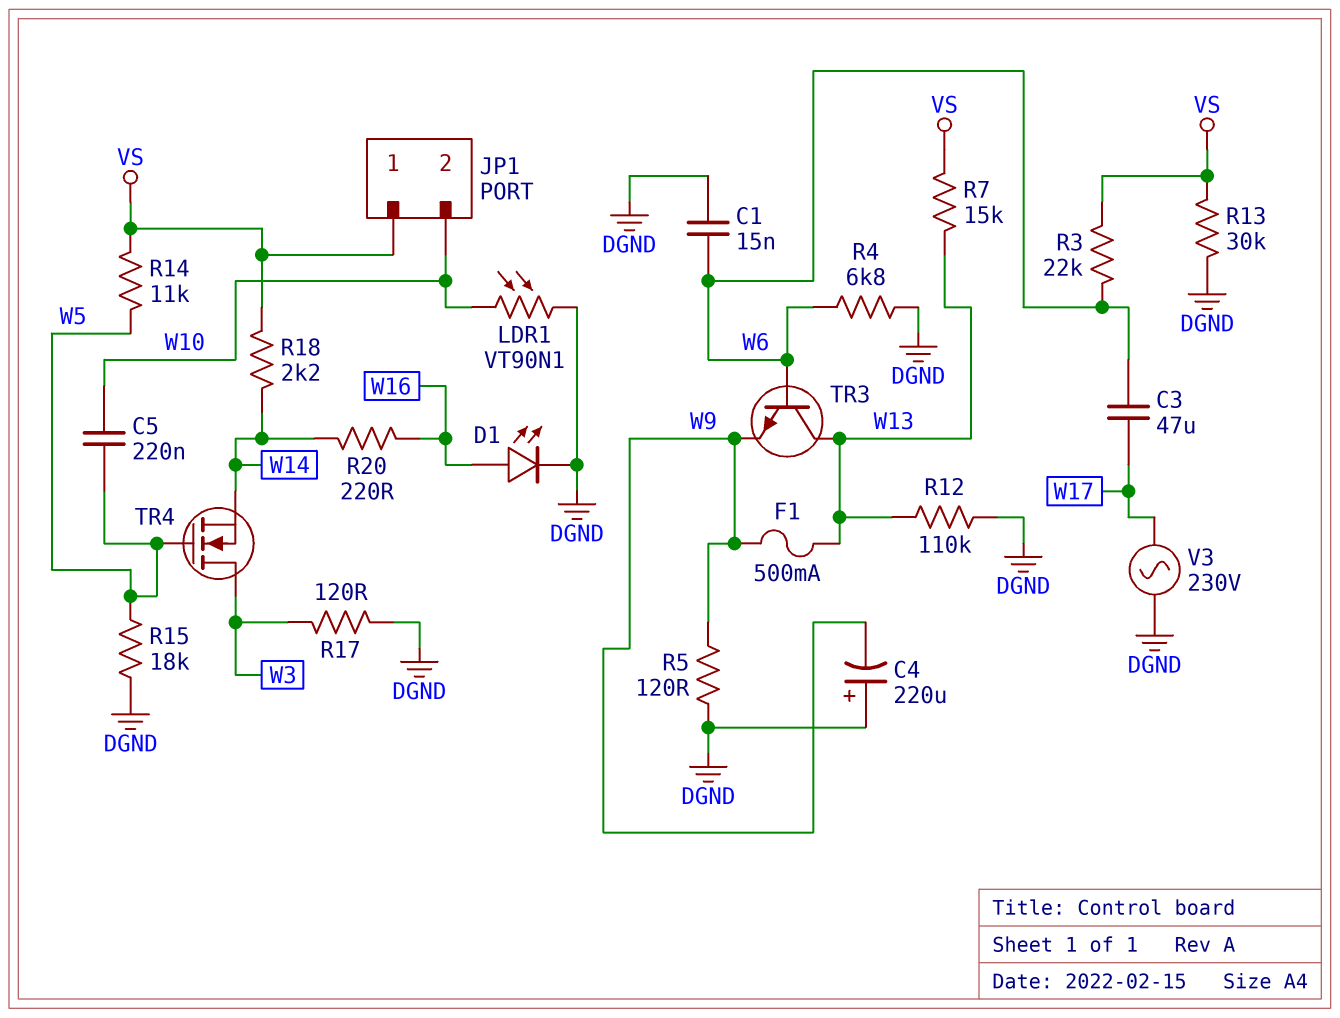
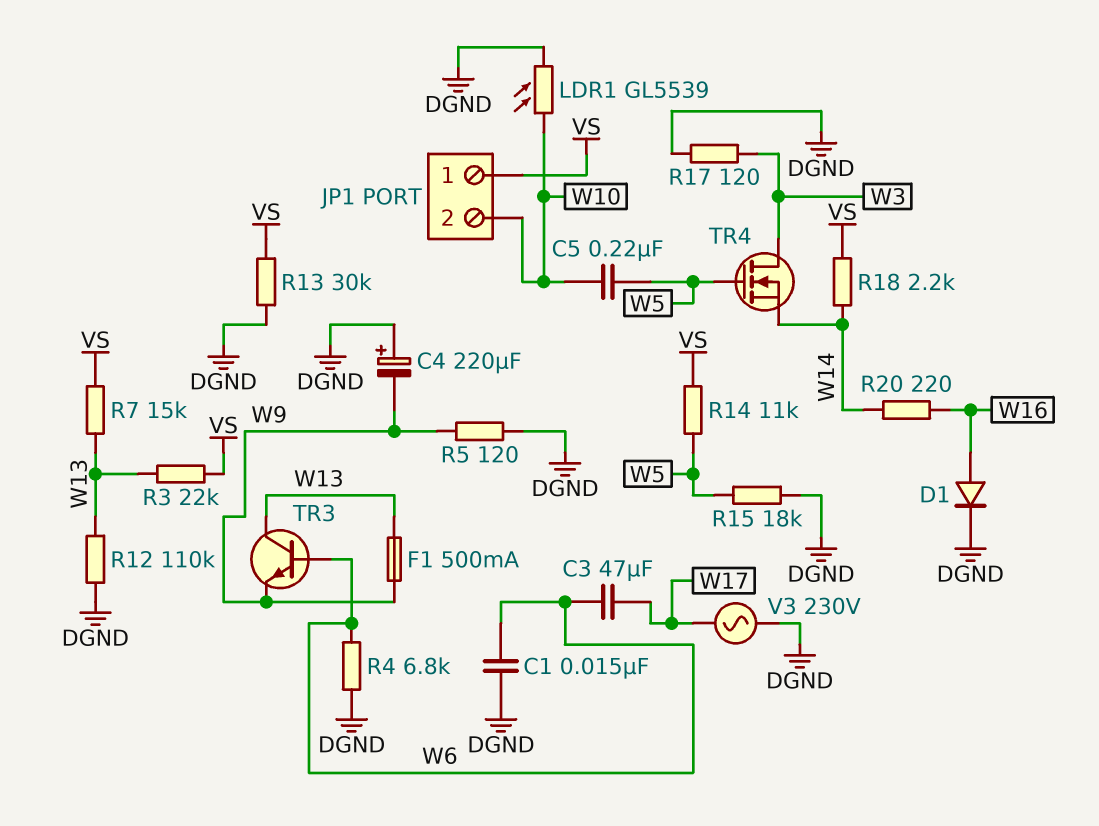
D1: LED (A W16, K DGND) -> diode (A W16, K DGND)
LDR1: VT90N1 (DGND, W10) -> GL5539 (DGND, W10)
R3: 22k (VS, W6) -> 22k (VS, W13)

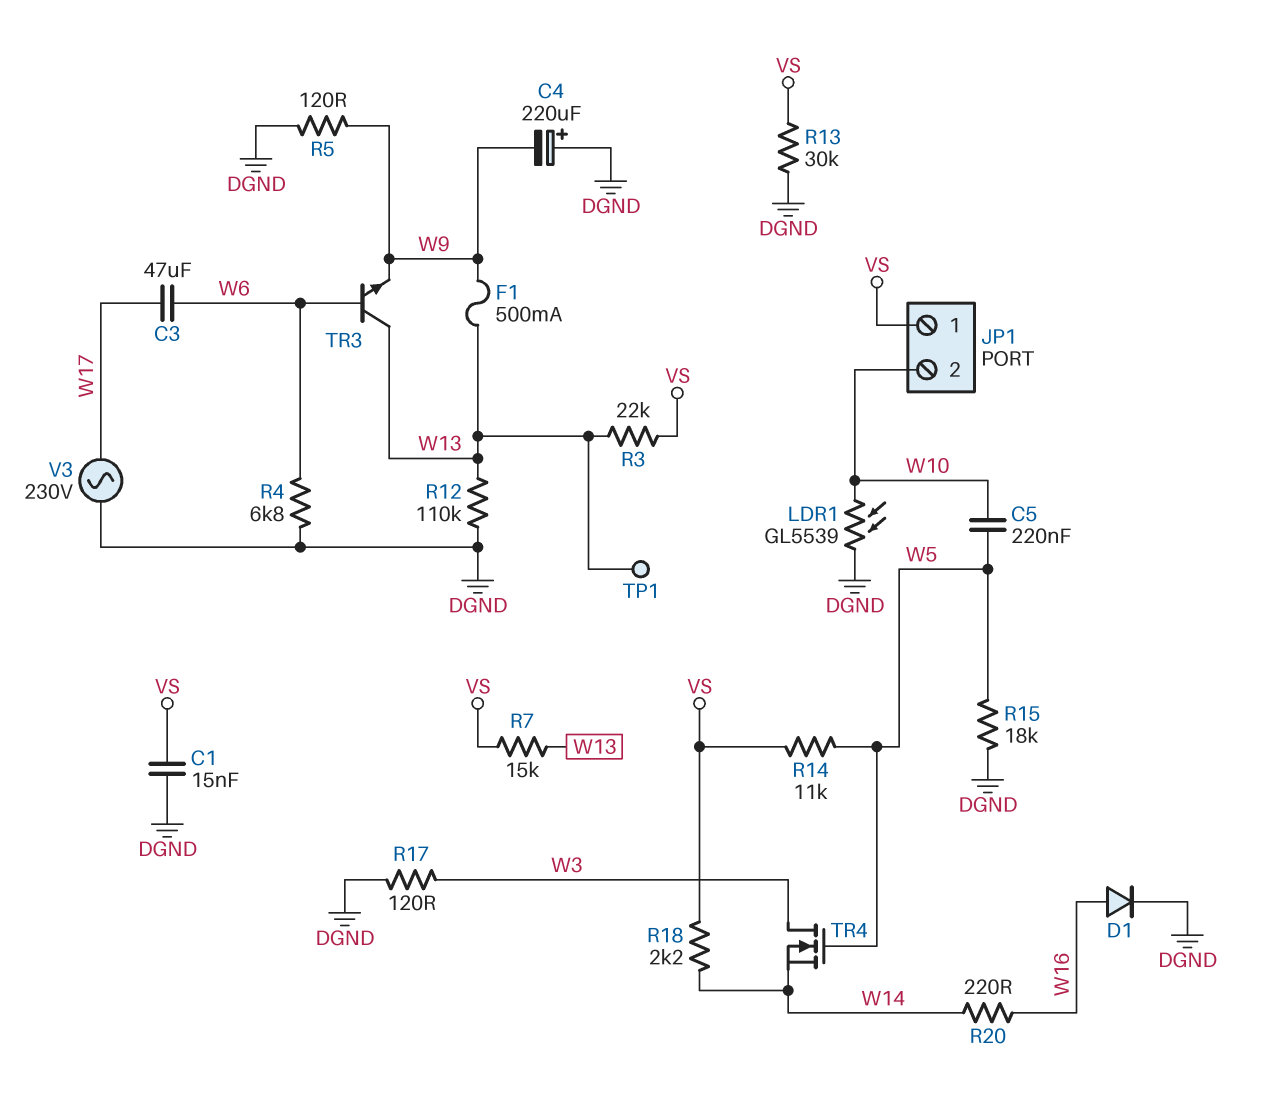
C1: 15nF (DGND, W6) -> 15nF (DGND, VS)
TP1: none -> test point (W13)

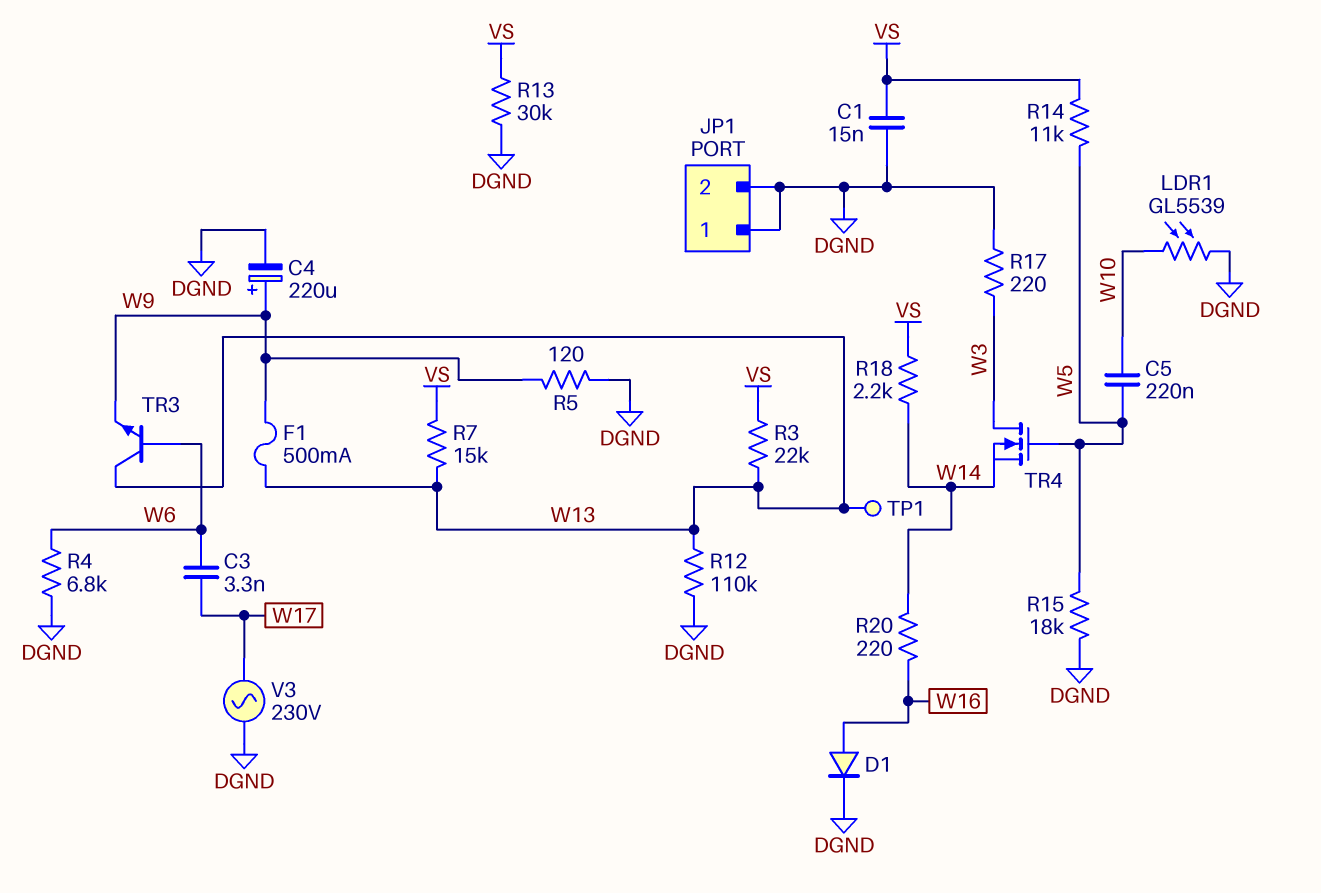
C3: 47uF (W6, W17) -> 3.3nF (W6, W17)
C4: 220uF (plus DGND, minus W9) -> 220uF (plus W9, minus DGND)
JP1 pin 1: VS -> DGND
JP1 pin 2: W10 -> DGND
R17: 120 (DGND, W3) -> 220 (DGND, W3)

